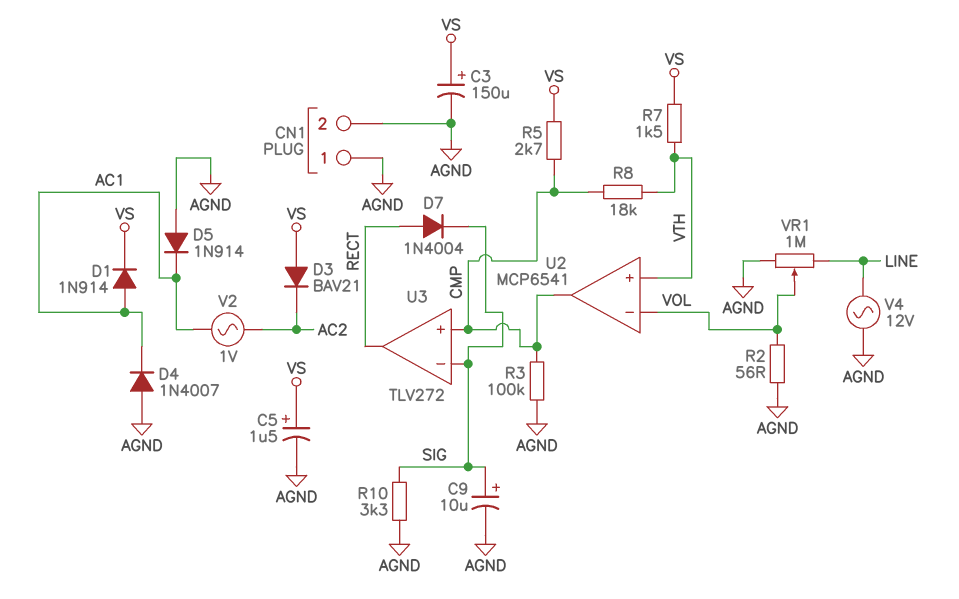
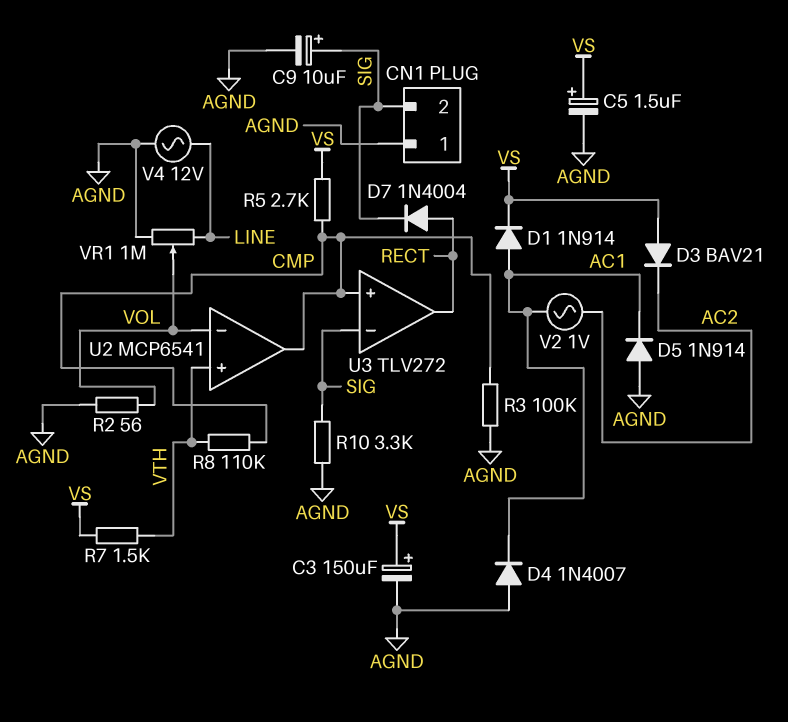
CN1 pin 2: AGND -> SIG
R8: 18k (CMP, VTH) -> 110k (CMP, VTH)

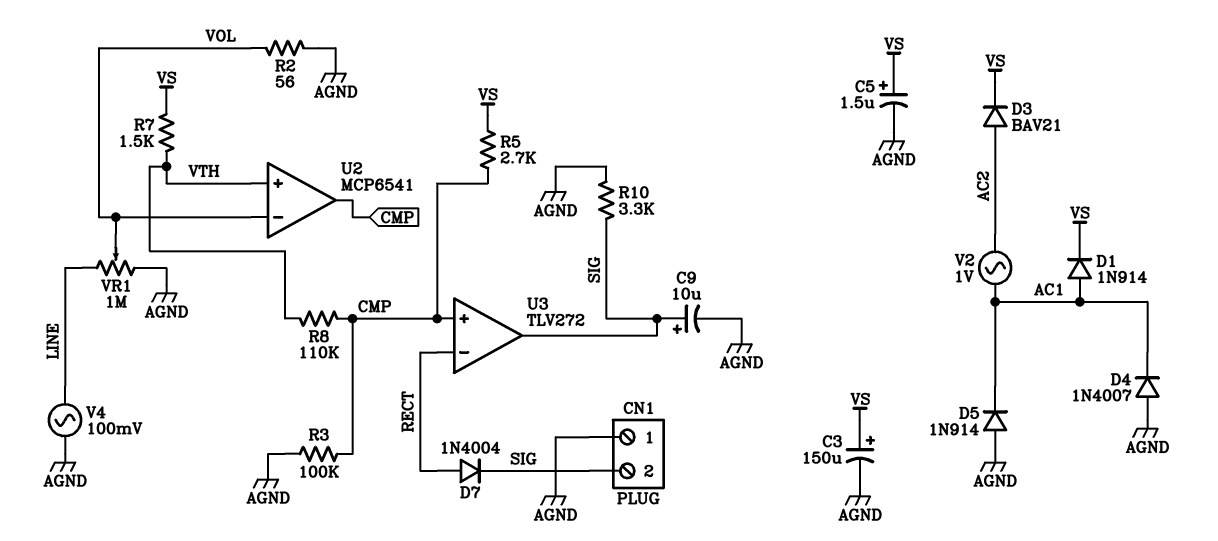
D3: diode BAV21 (A VS, K AC2) -> diode BAV21 (A AC2, K VS)
U3 pin in-: SIG -> RECT
U3 pin out: RECT -> SIG
V4: AC 12V (AGND, LINE) -> AC 100mV (AGND, LINE)

